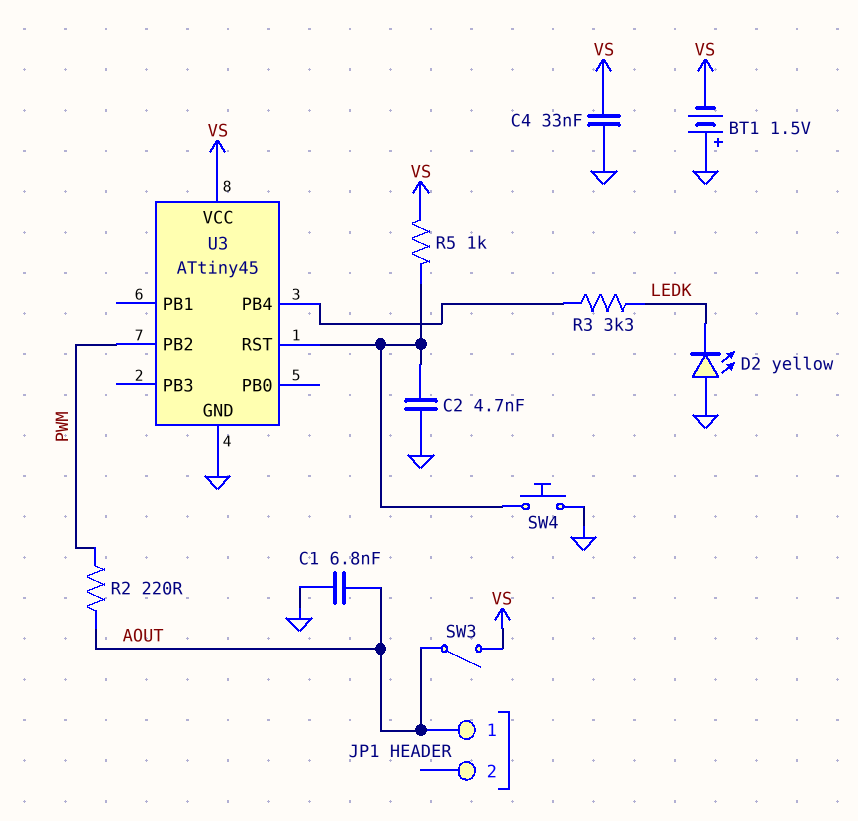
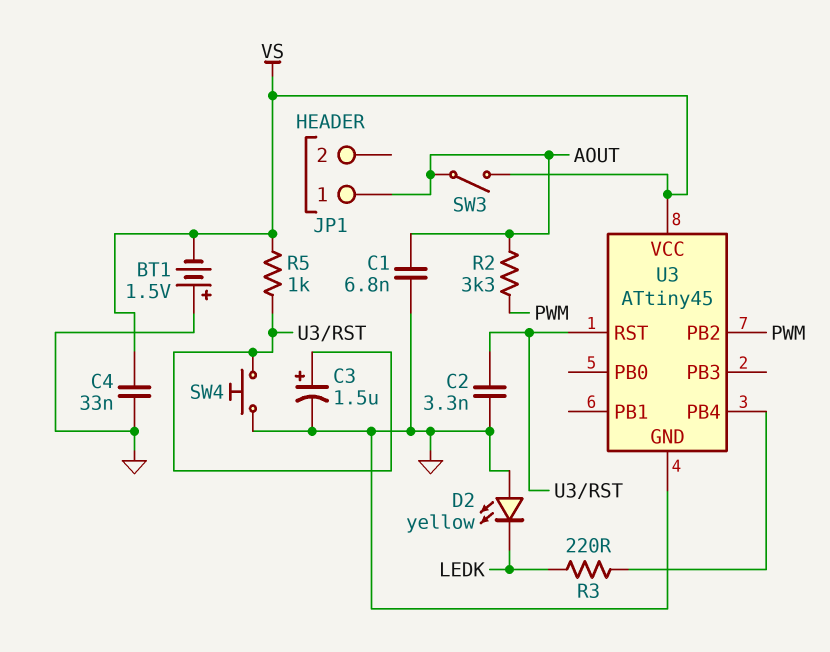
C2: 4.7nF (GND, U3/RST) -> 3.3nF (GND, U3/RST)
C3: none -> 1.5uF (plus U3/RST, minus GND)
R2: 220 (AOUT, PWM) -> 3.3k (AOUT, PWM)
R3: 3.3k (LEDK, U3/PB4) -> 220 (LEDK, U3/PB4)

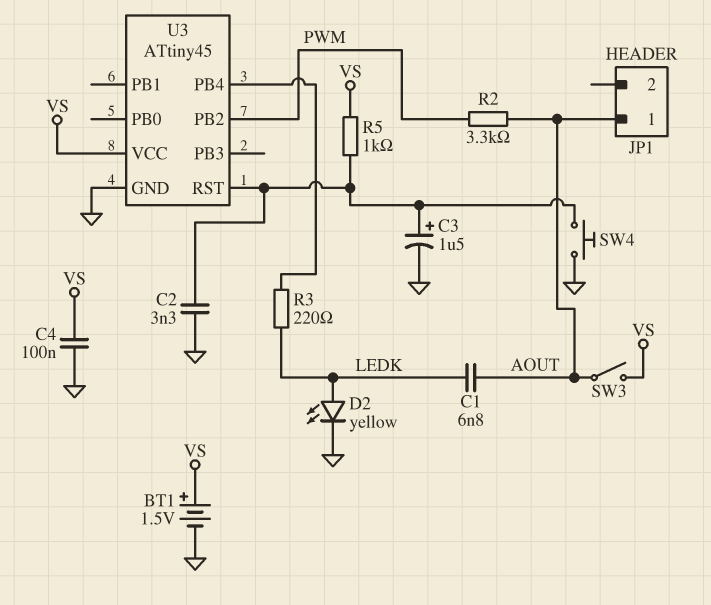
BT1: 1.5V (plus GND, minus VS) -> 1.5V (plus VS, minus GND)
C1: 6.8nF (AOUT, GND) -> 6.8nF (AOUT, LEDK)
C4: 33nF (GND, VS) -> 100nF (GND, VS)
D2: LED yellow (A GND, K LEDK) -> LED yellow (A LEDK, K GND)

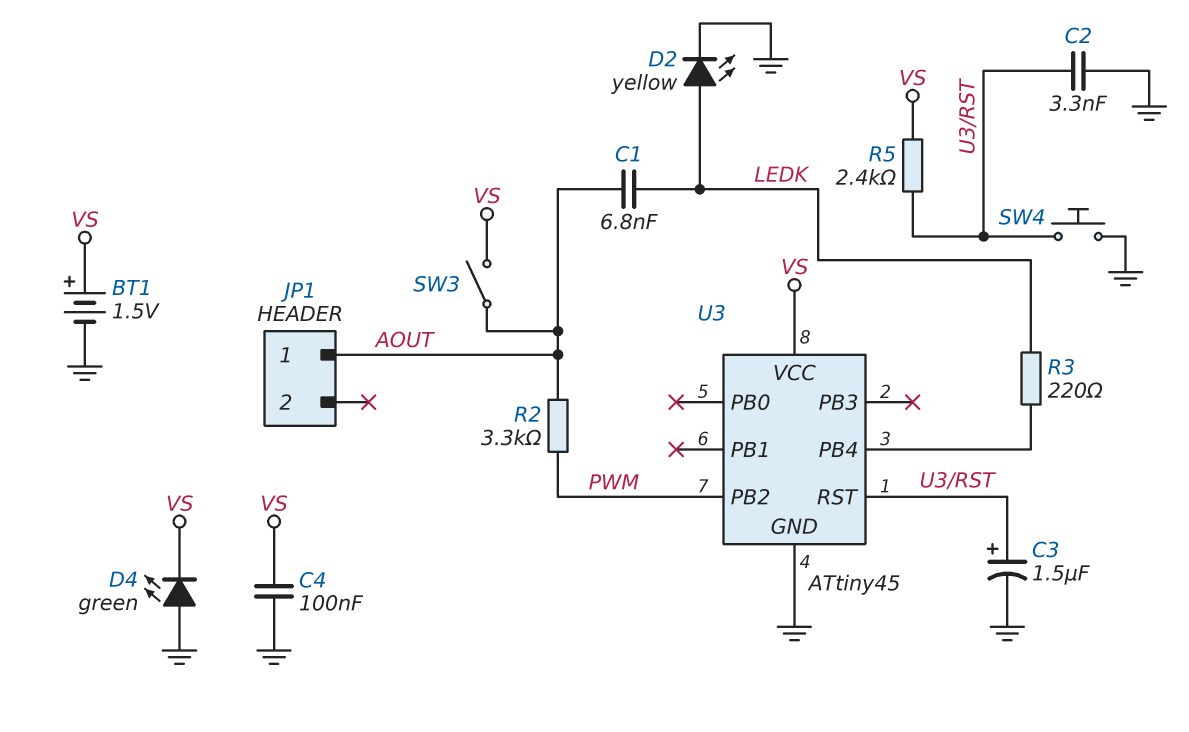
D4: none -> LED green (A GND, K VS)
R5: 1k (U3/RST, VS) -> 2.4k (U3/RST, VS)

